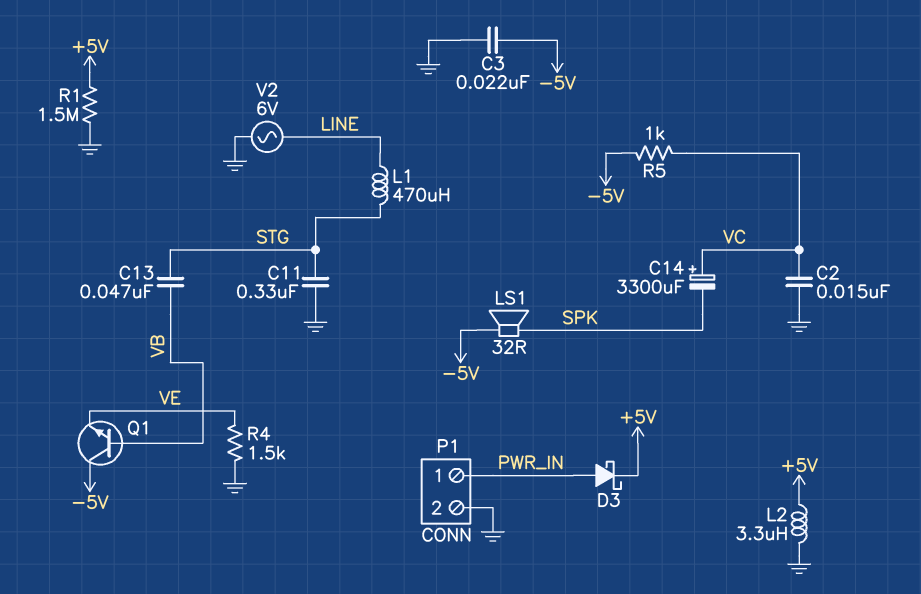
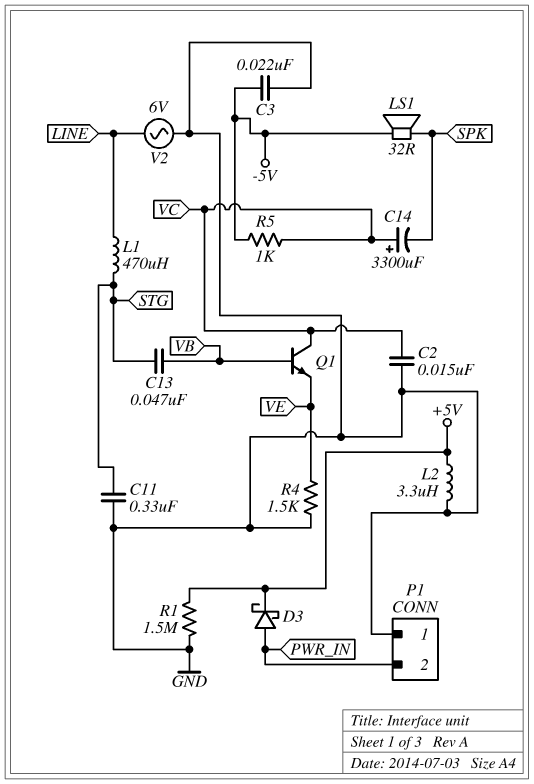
P1 pin 1: PWR_IN -> GND
P1 pin 2: GND -> PWR_IN
Q1: NPN (B VB, C -5V, E VE) -> NPN (B VB, C VC, E VE)

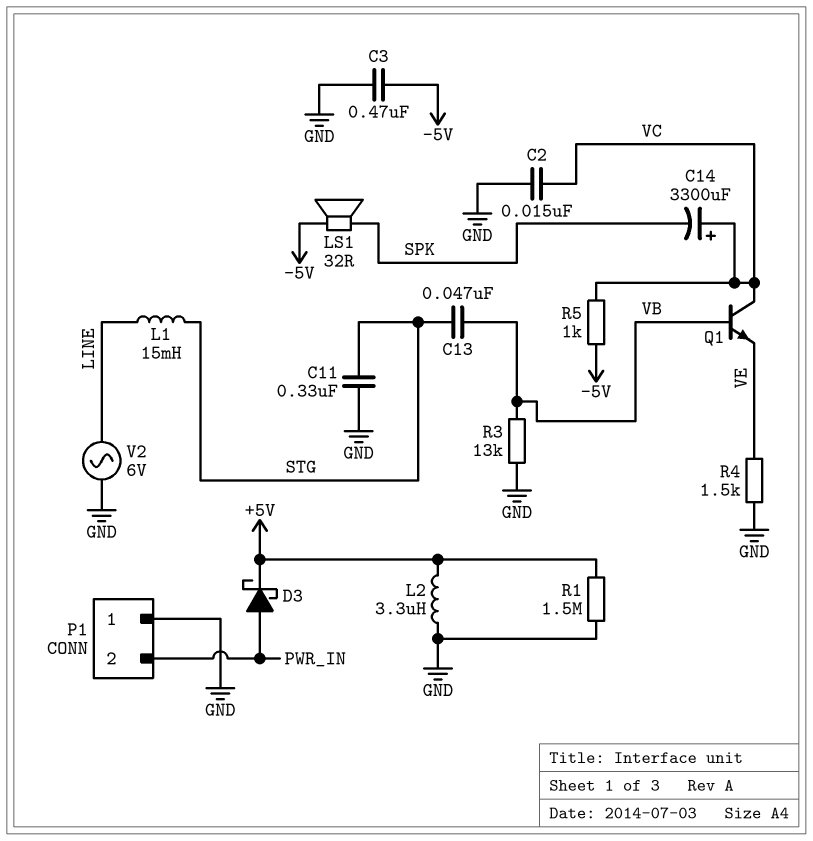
C3: 22nF (-5V, GND) -> 470nF (-5V, GND)
L1: 470uH (LINE, STG) -> 15mH (LINE, STG)
R3: none -> 13k (GND, VB)

